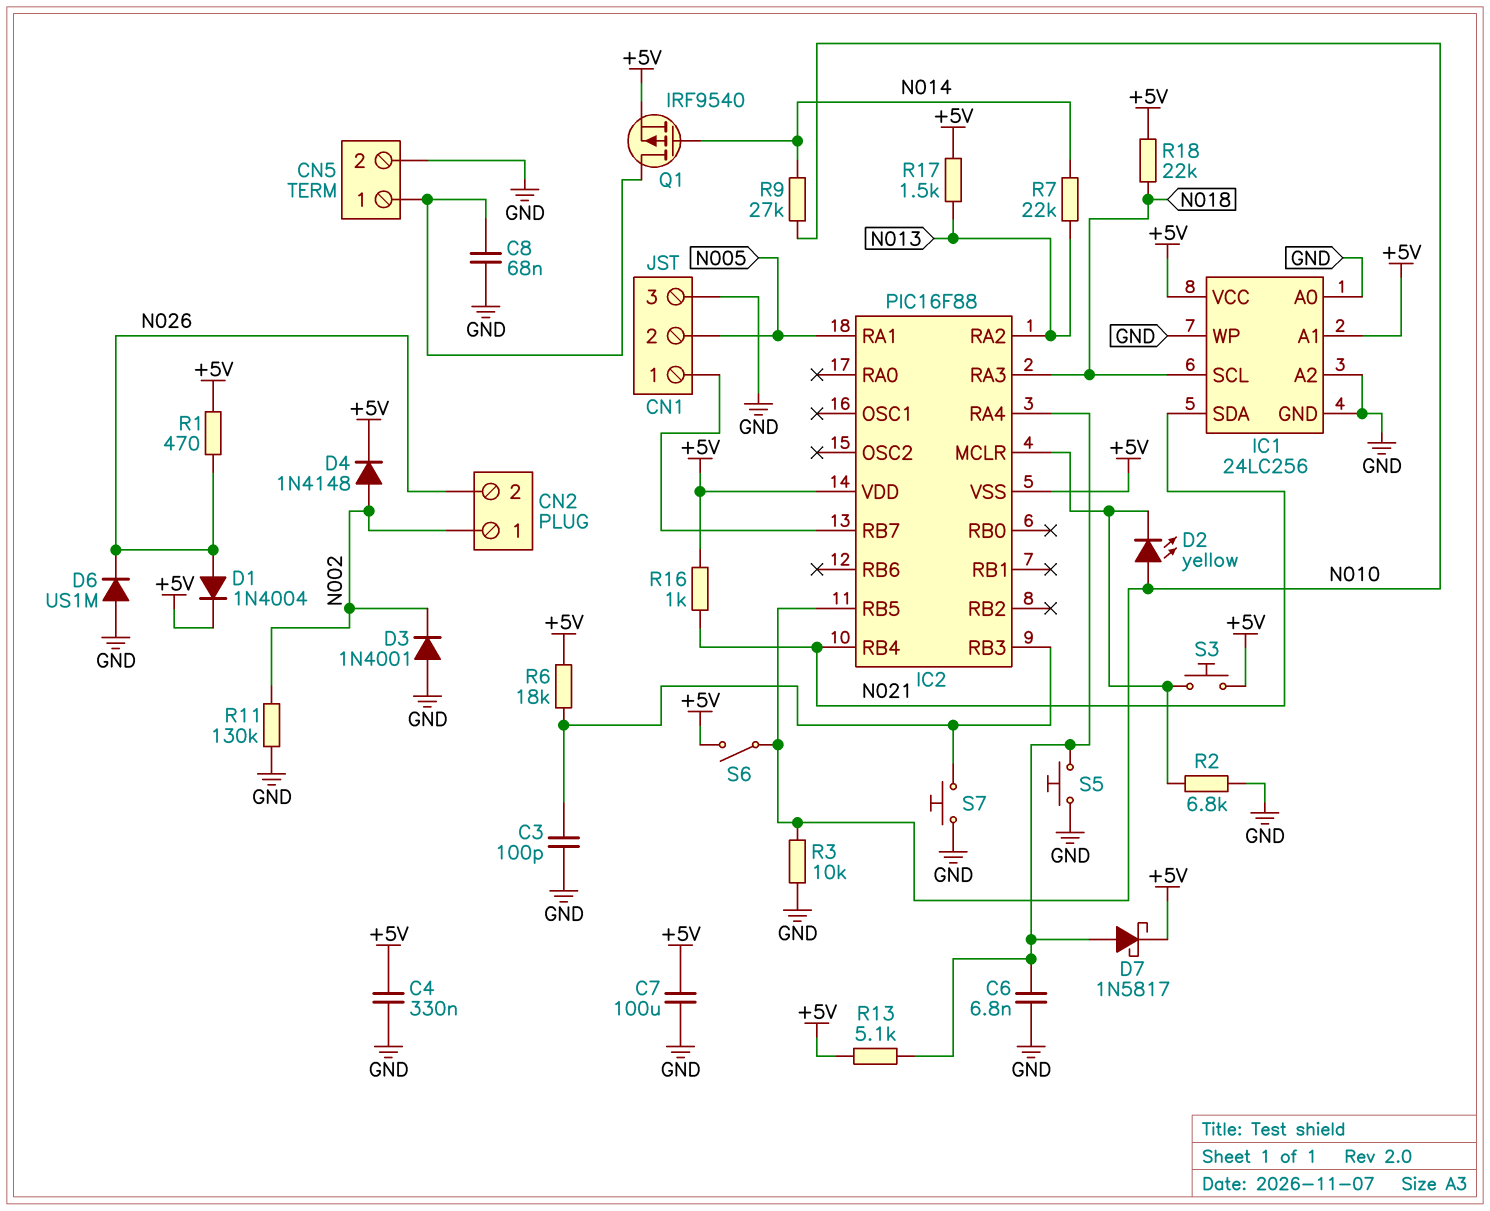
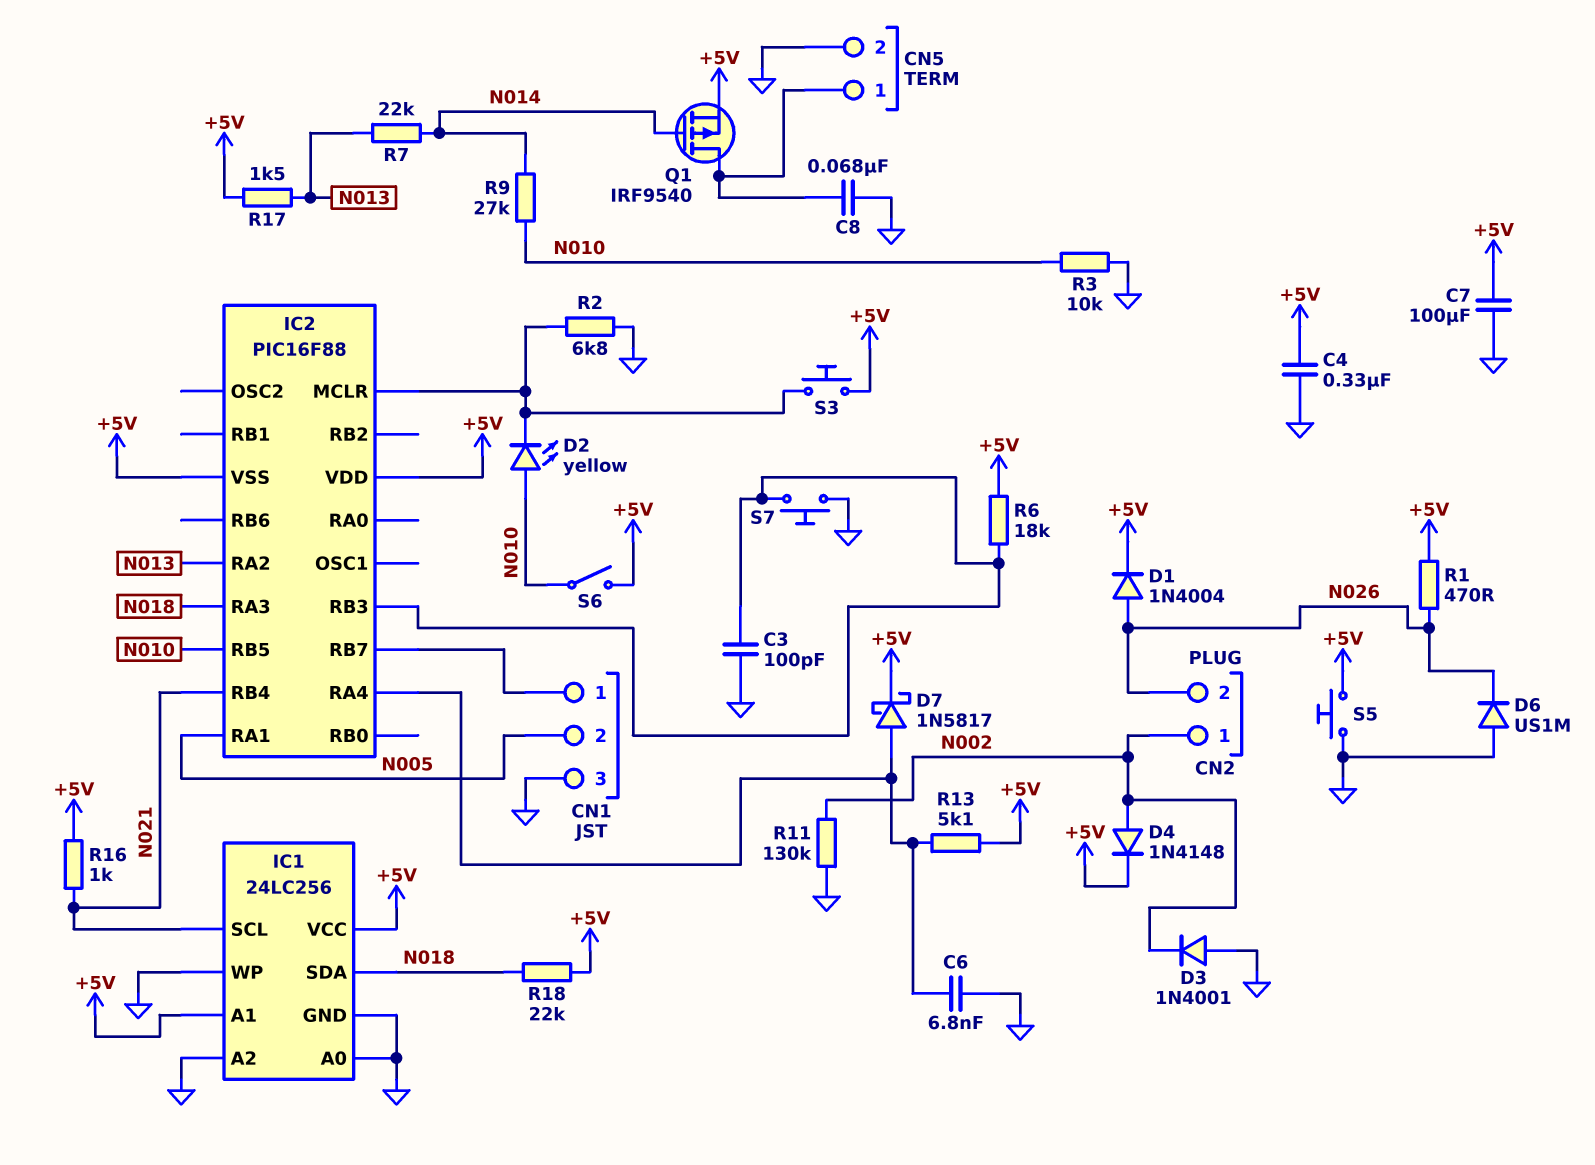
IC1 pin SCL: N018 -> N021
IC1 pin SDA: N021 -> N018
S5: button (GND, IC2/RA4) -> button (+5V, GND)

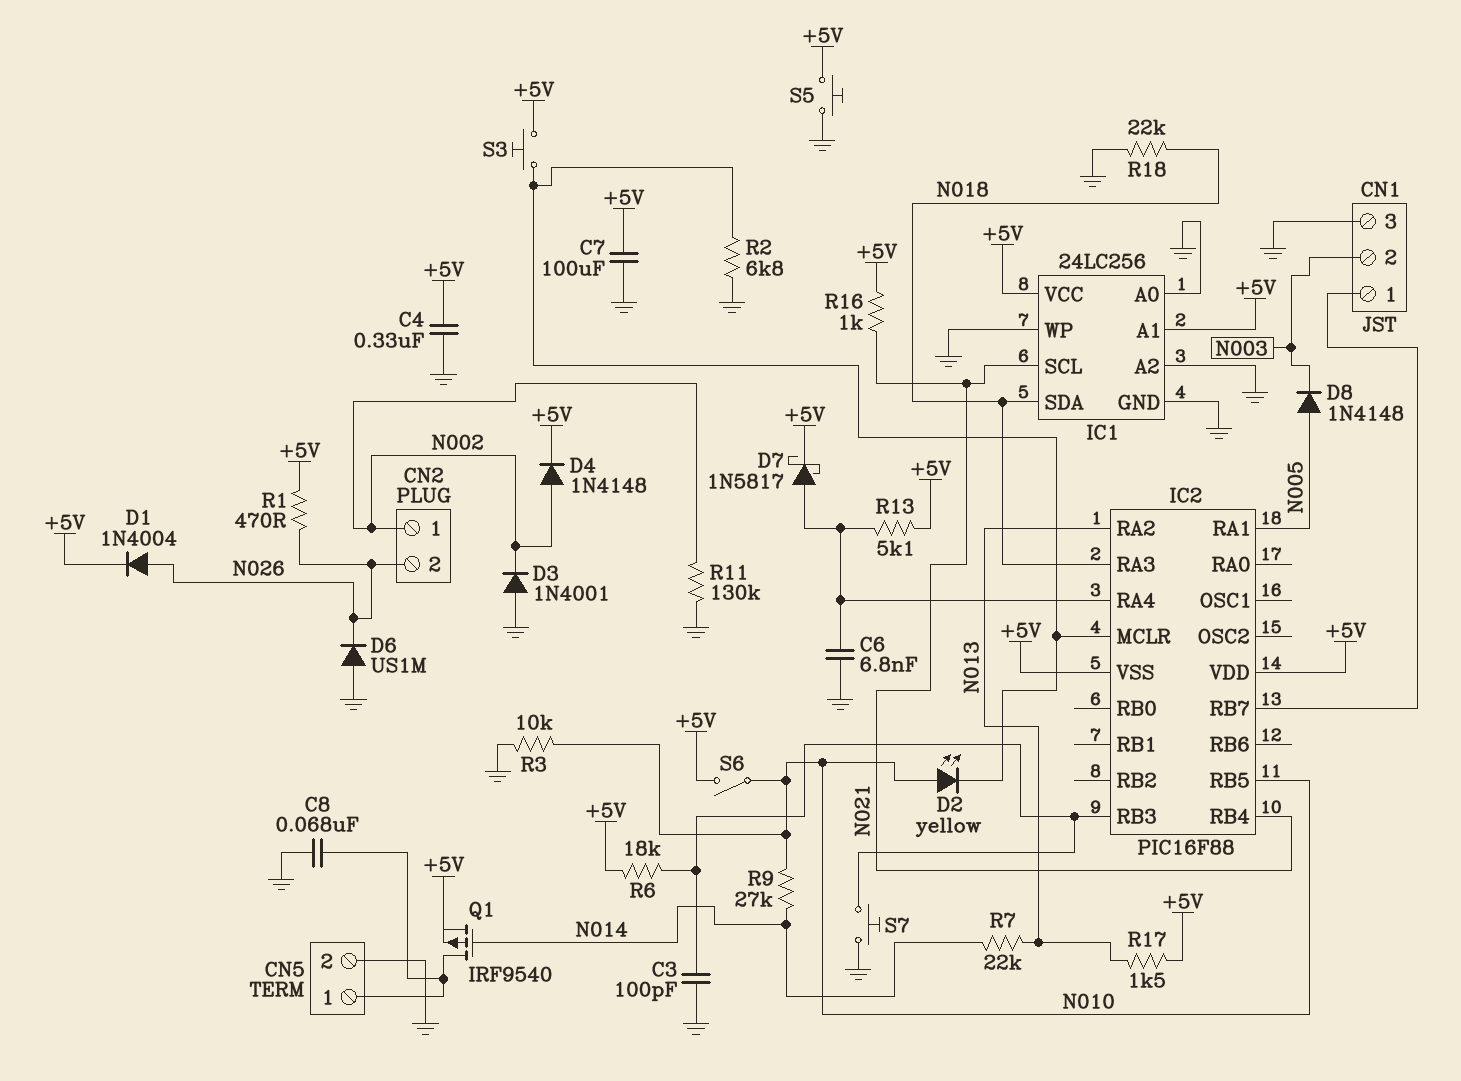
CN1 pin 2: N005 -> N003
D8: none -> diode 1N4148 (A N005, K N003)
R18: 22k (+5V, N018) -> 22k (GND, N018)

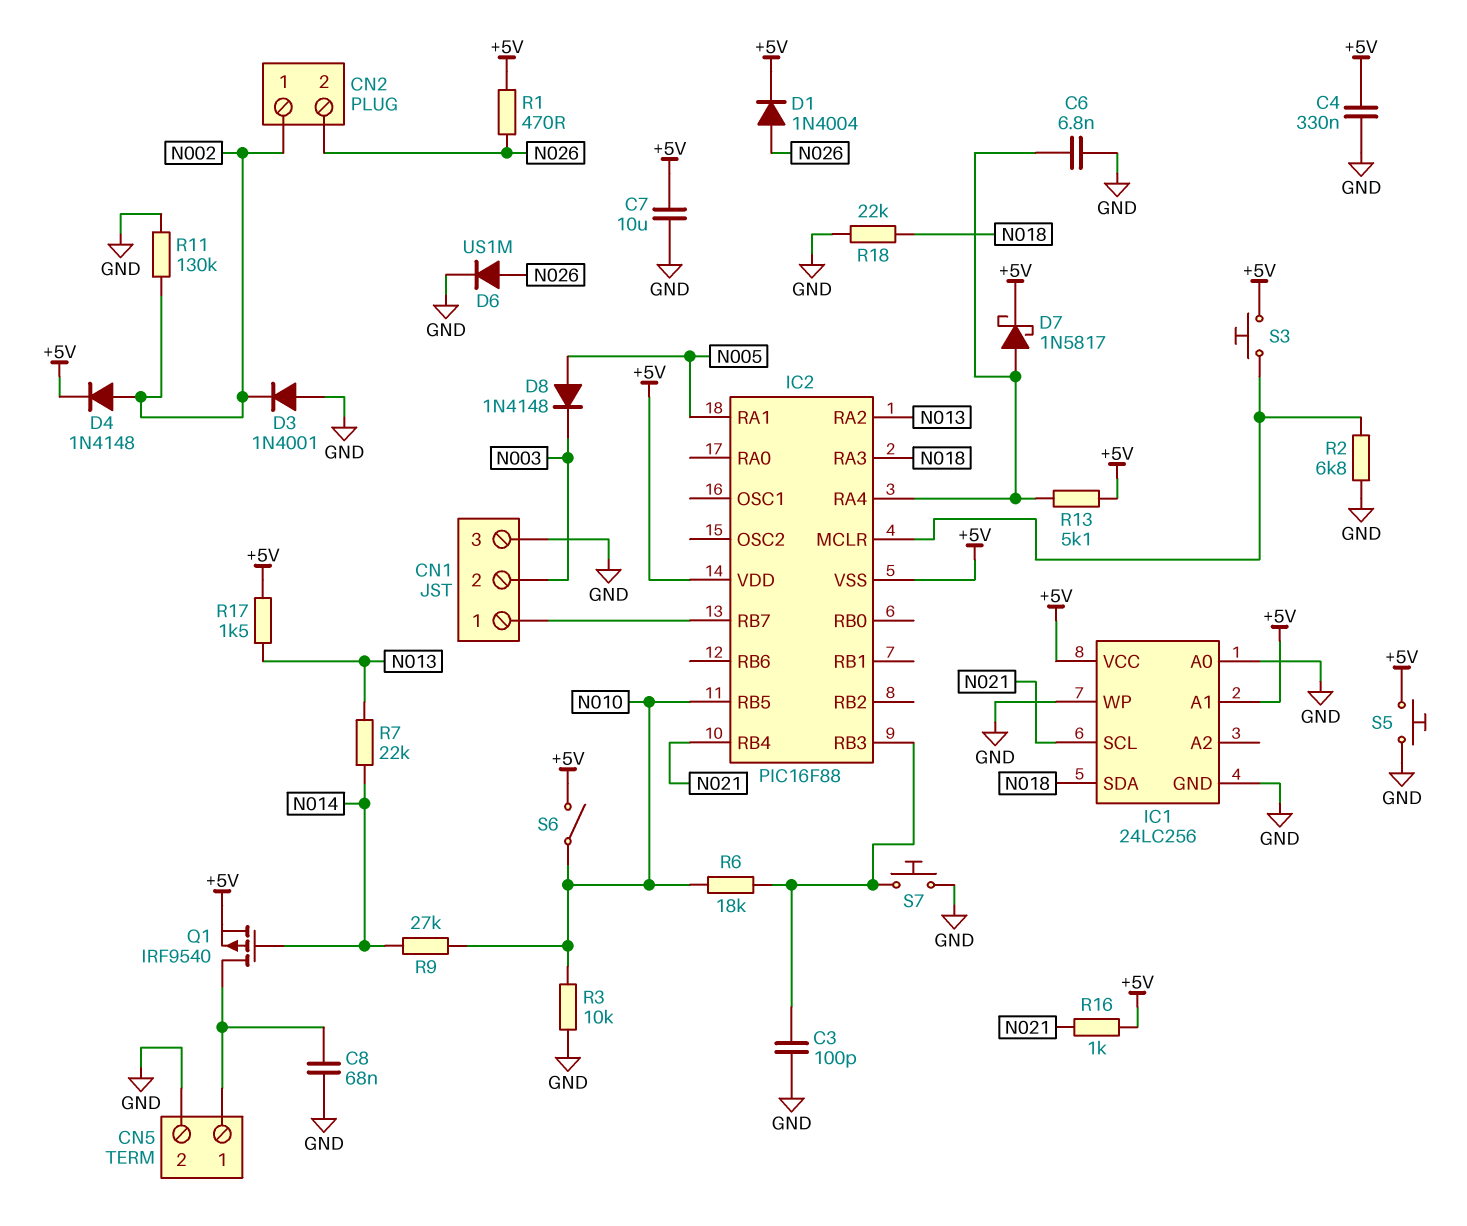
C7: 100uF (+5V, GND) -> 10uF (+5V, GND)
D2: LED yellow (A N010, K IC2/MCLR) -> none
D6: diode US1M (A GND, K N026) -> diode US1M (A N026, K GND)
IC1 pin A2: GND -> none
R6: 18k (+5V, IC2/RB3) -> 18k (IC2/RB3, N010)

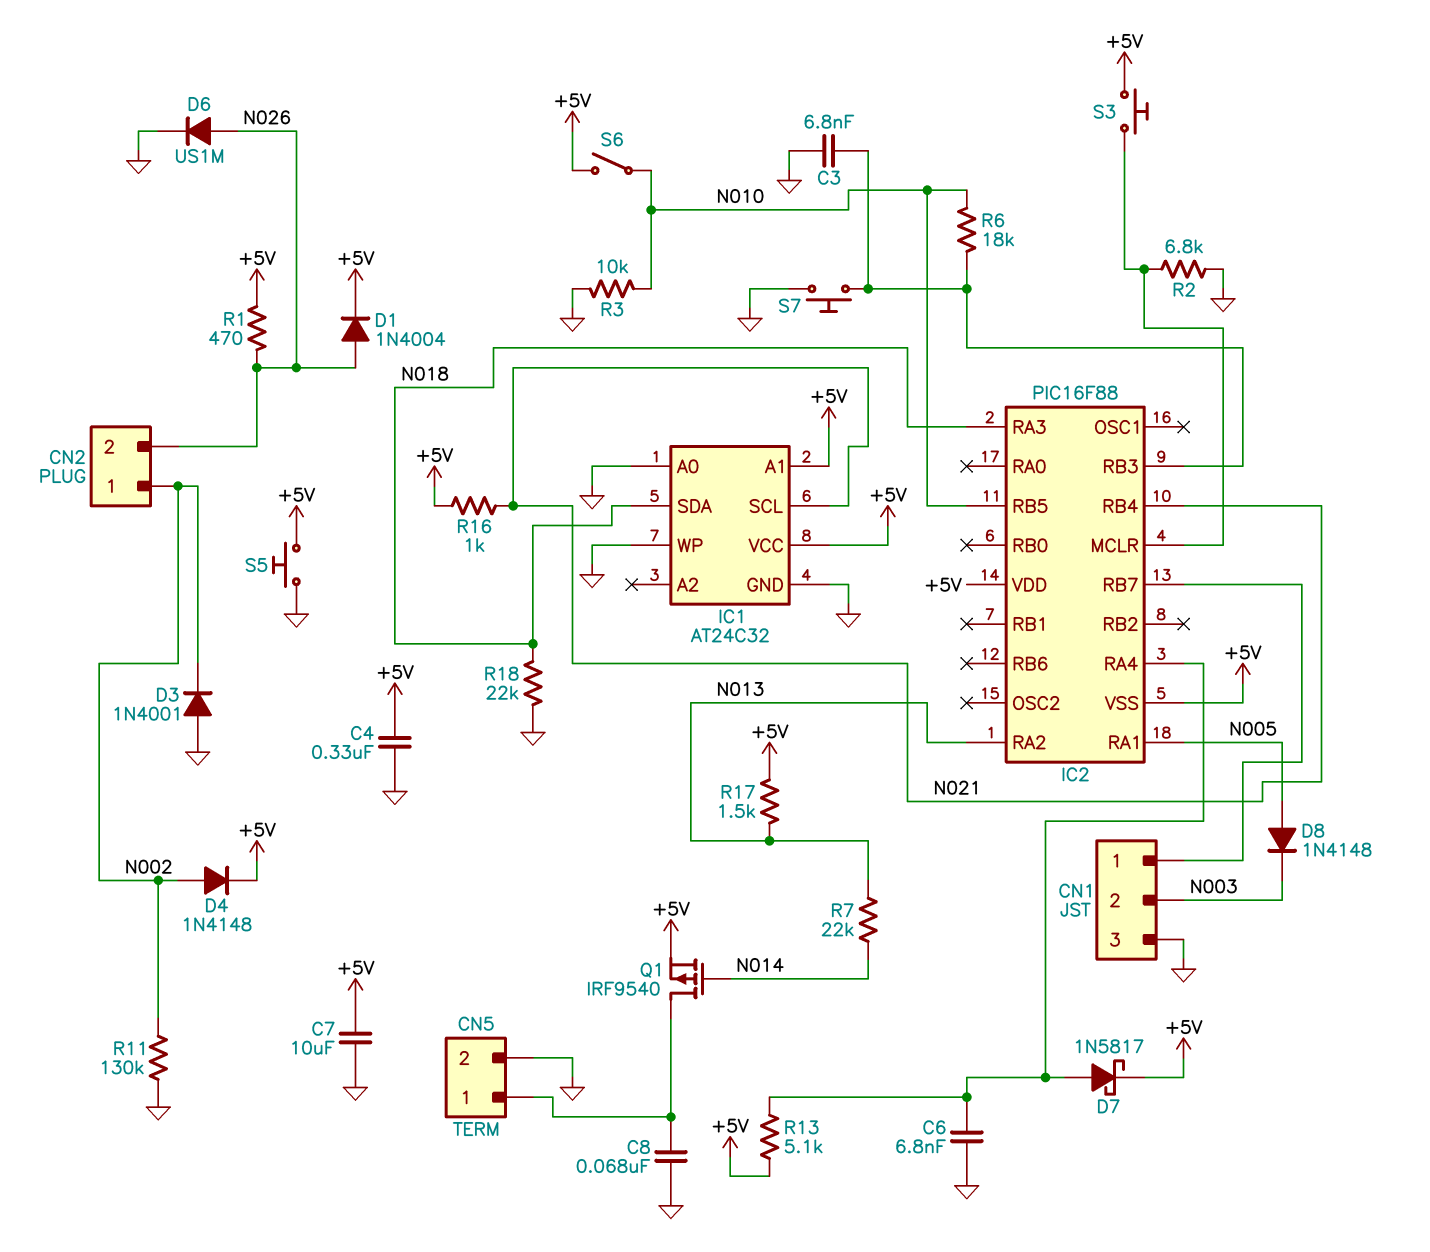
C3: 100pF (GND, IC2/RB3) -> 6.8nF (GND, IC2/RB3)
IC1: 24LC256 -> AT24C32
R9: 27k (N010, N014) -> none

